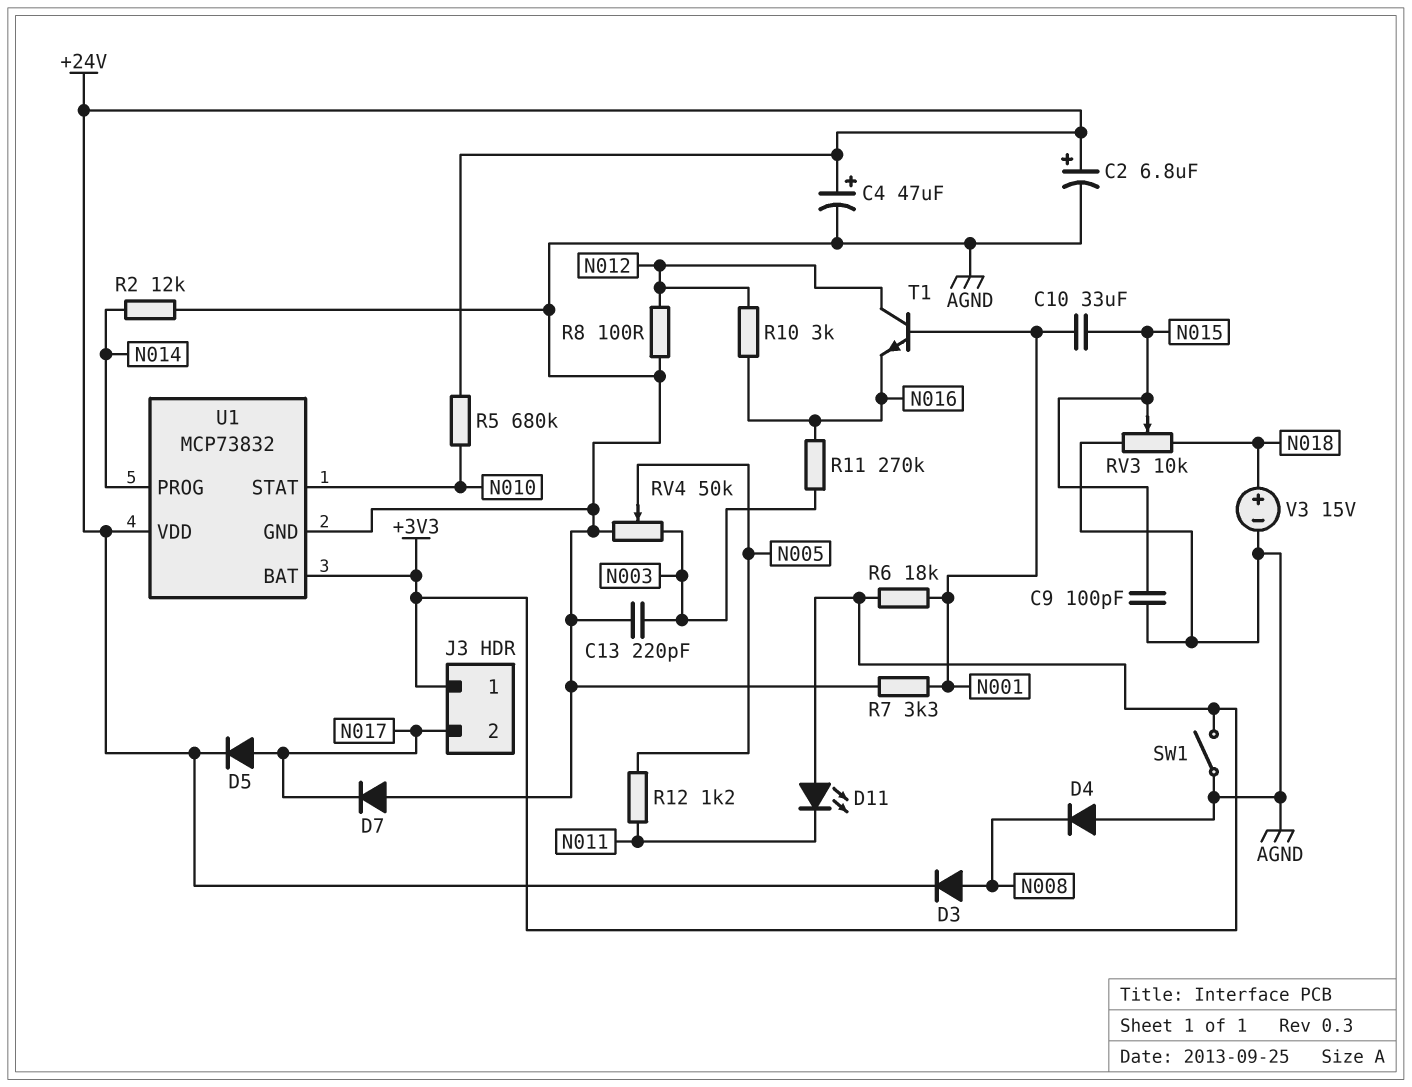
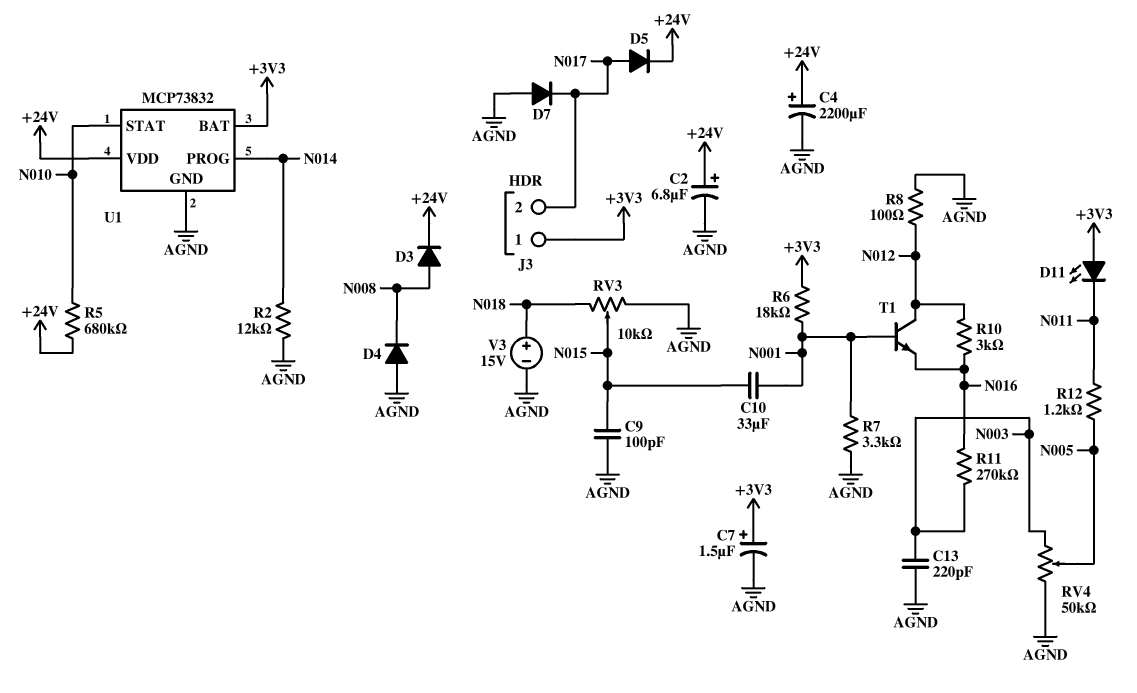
C4: 47uF (plus +24V, minus AGND) -> 2200uF (plus +24V, minus AGND)
C7: none -> 1.5uF (plus +3V3, minus AGND)
SW1: switch (+3V3, AGND) -> none

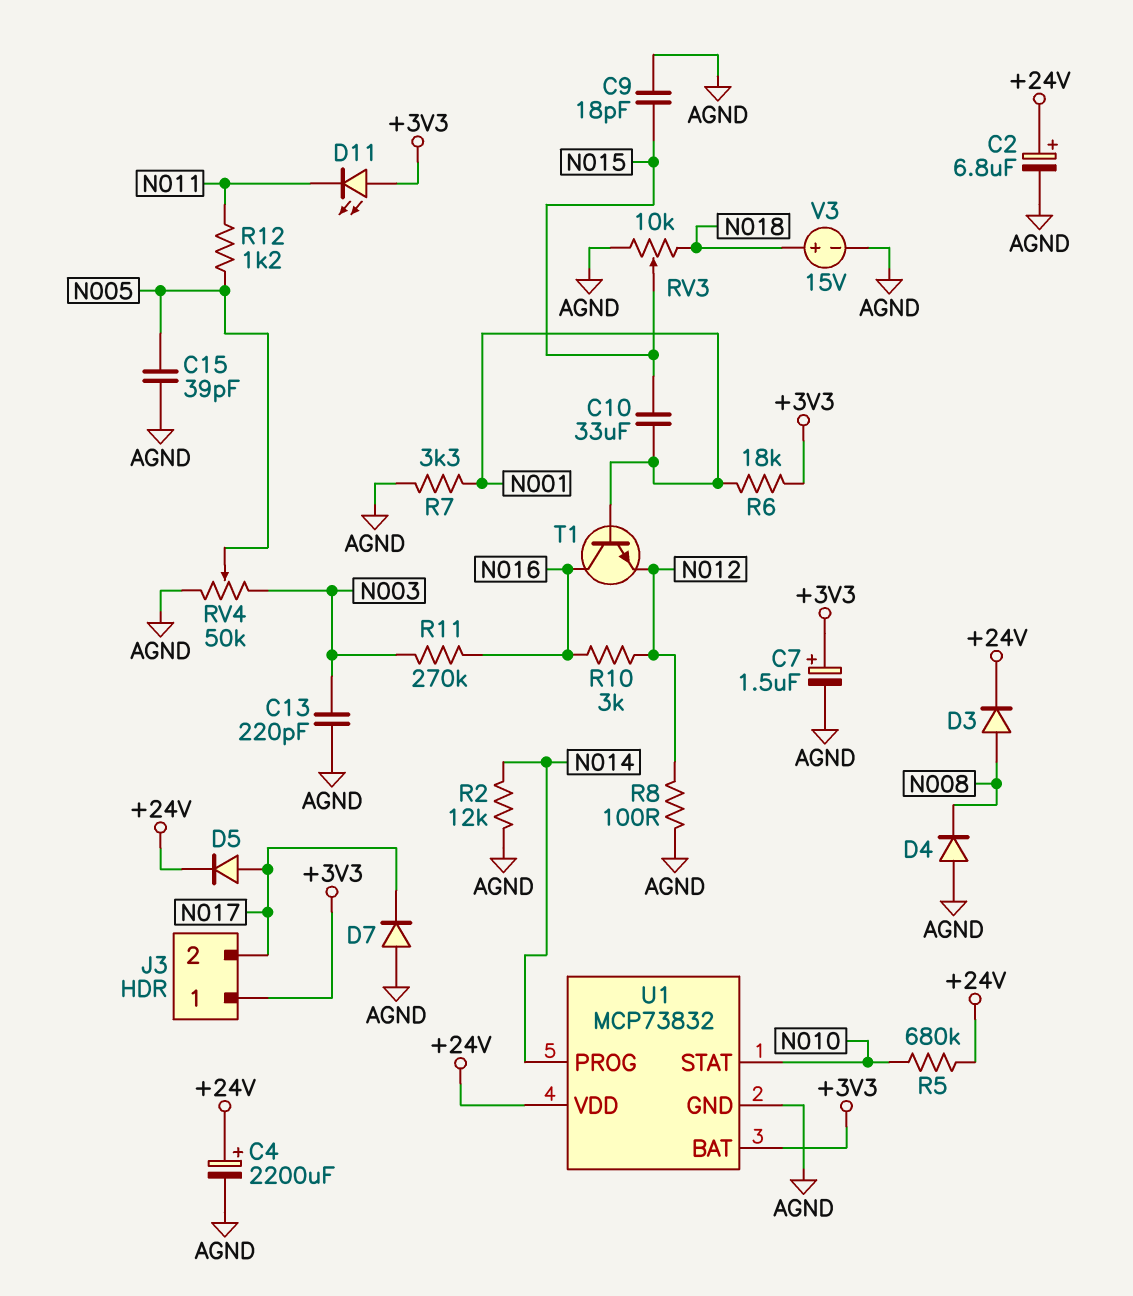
C9: 100pF (AGND, N015) -> 18pF (AGND, N015)
C15: none -> 39pF (AGND, N005)
T1: NPN (B N001, C N012, E N016) -> NPN (B N001, C N016, E N012)

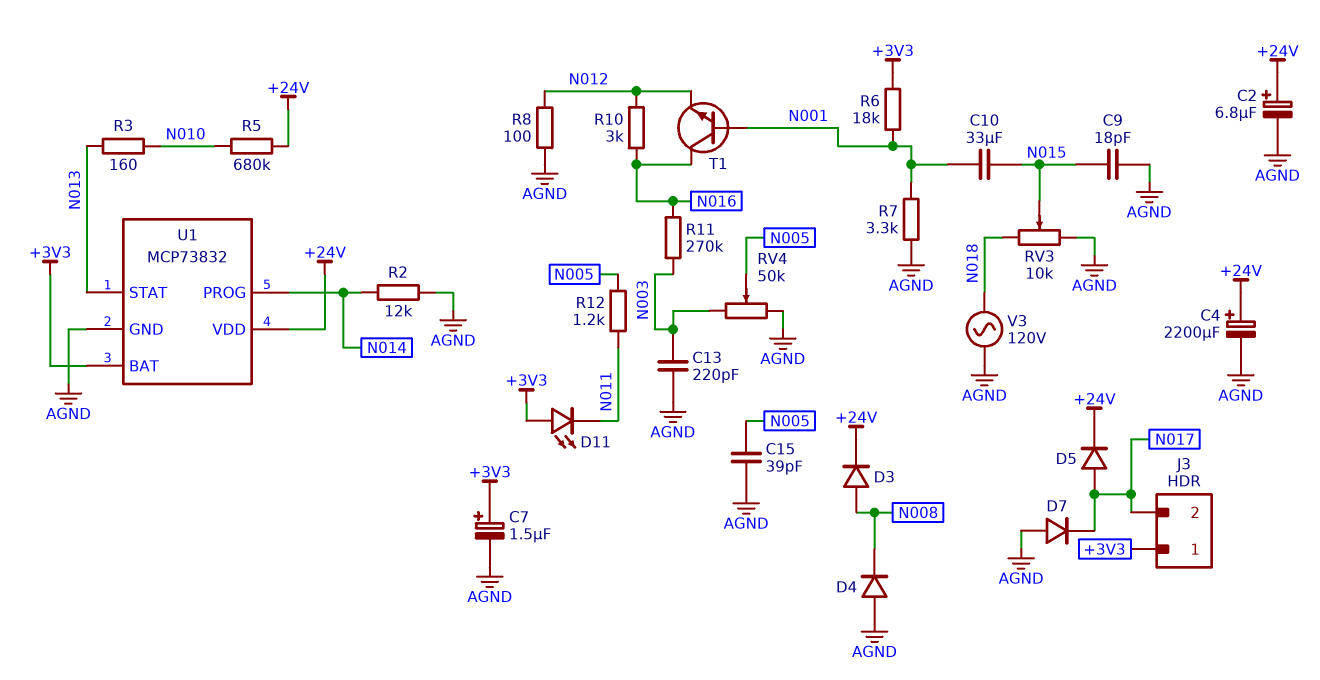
R3: none -> 160 (N010, N013)
U1 pin STAT: N010 -> N013
V3: 15V (plus N018, minus AGND) -> AC 120V (AGND, N018)

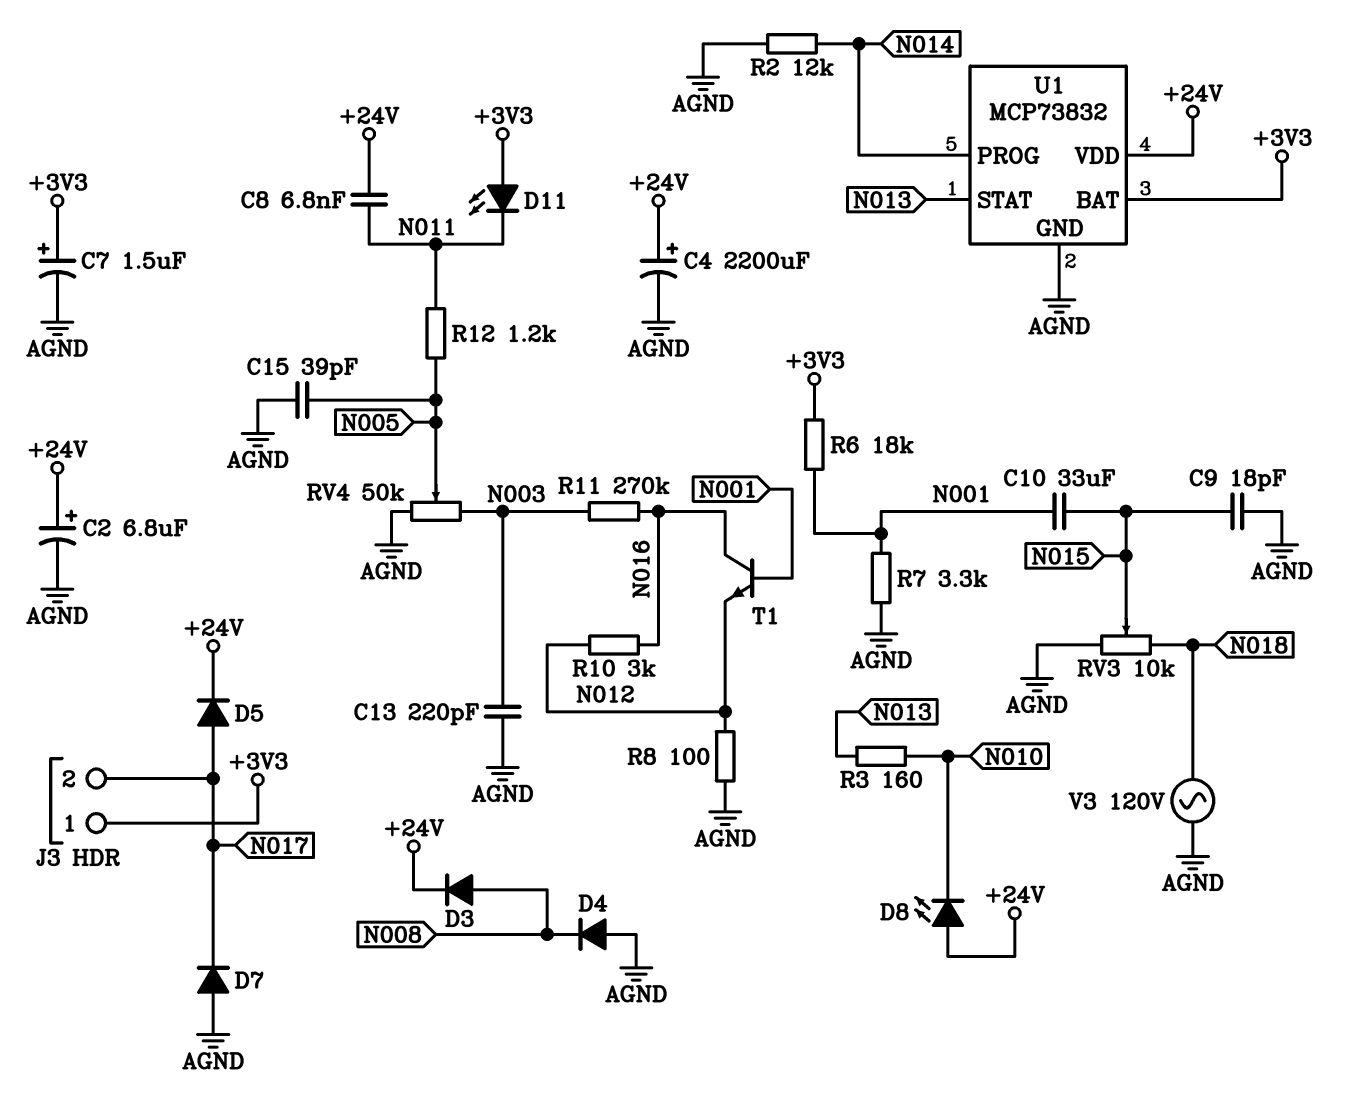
C8: none -> 6.8nF (+24V, N011)
D8: none -> LED (A +24V, K N010)
R5: 680k (+24V, N010) -> none

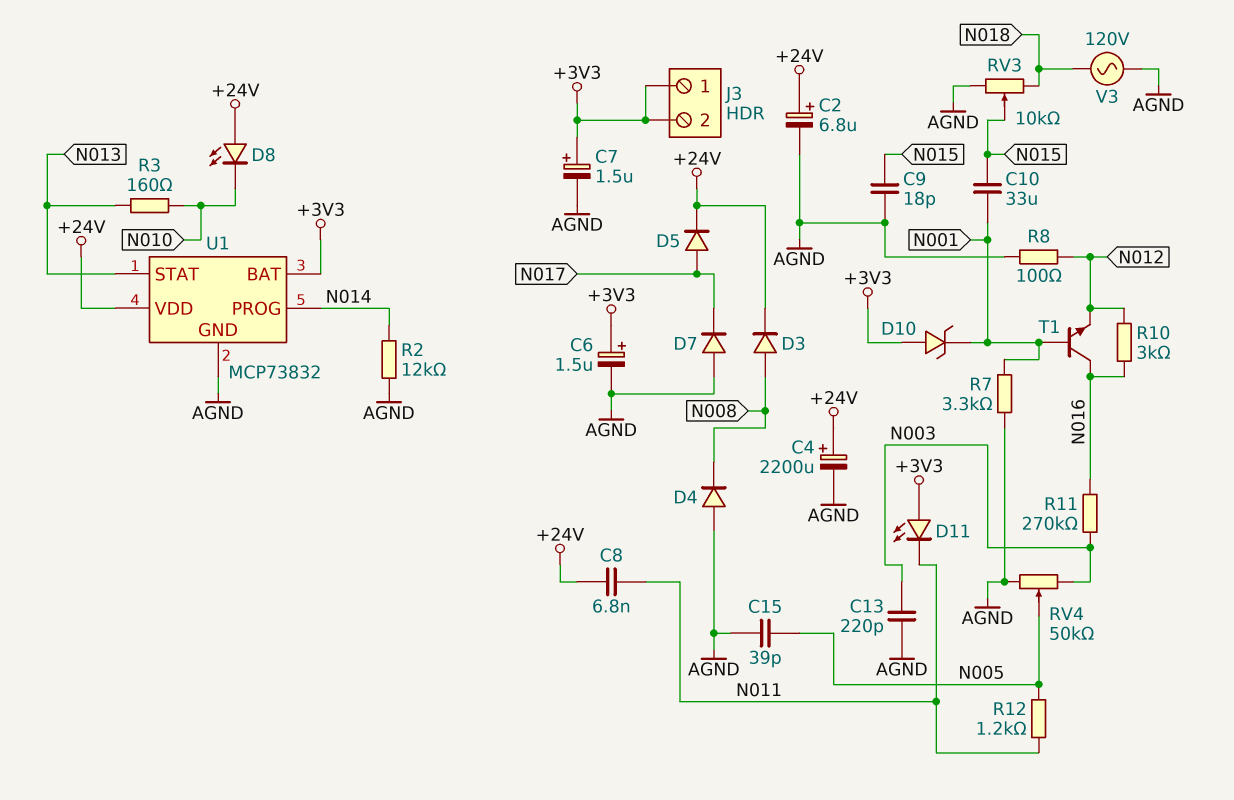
C6: none -> 1.5uF (plus +3V3, minus AGND)
D10: none -> zener (A +3V3, K N001)
J3 pin 2: N017 -> +3V3
R6: 18k (+3V3, N001) -> none

